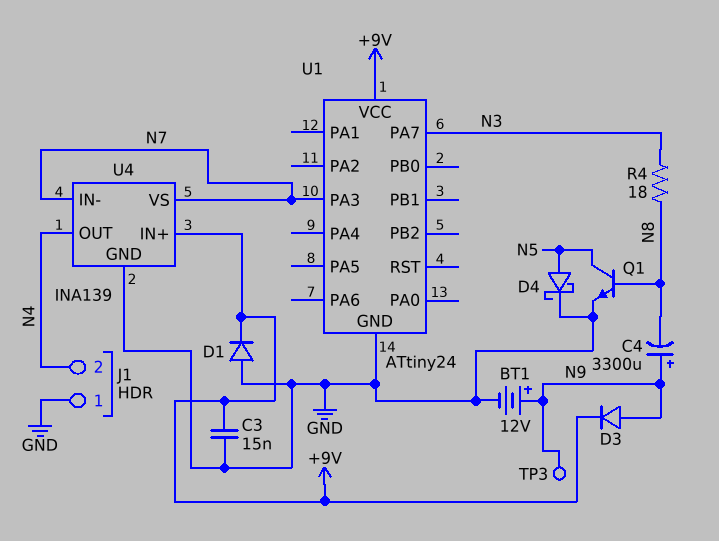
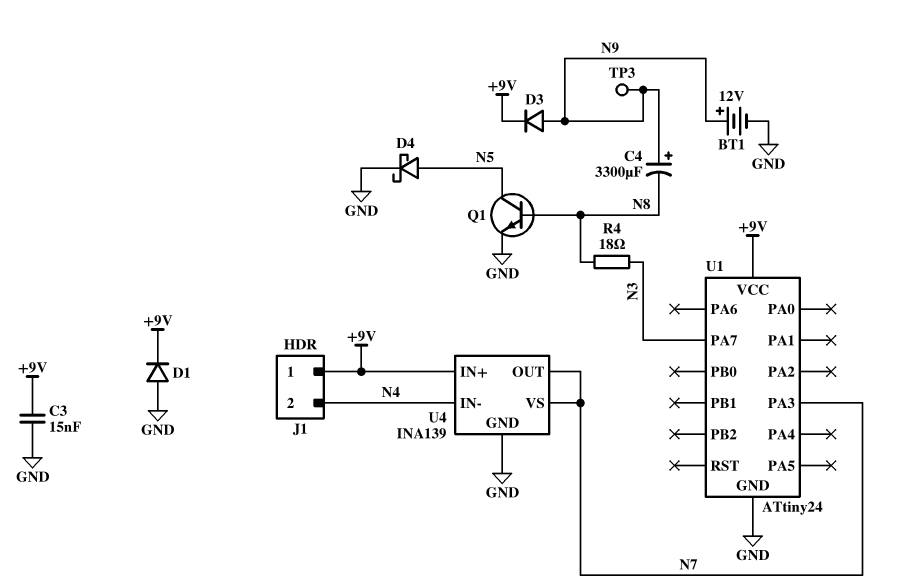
J1 pin 1: GND -> +9V
U4 pin IN-: N7 -> N4
U4 pin OUT: N4 -> N7

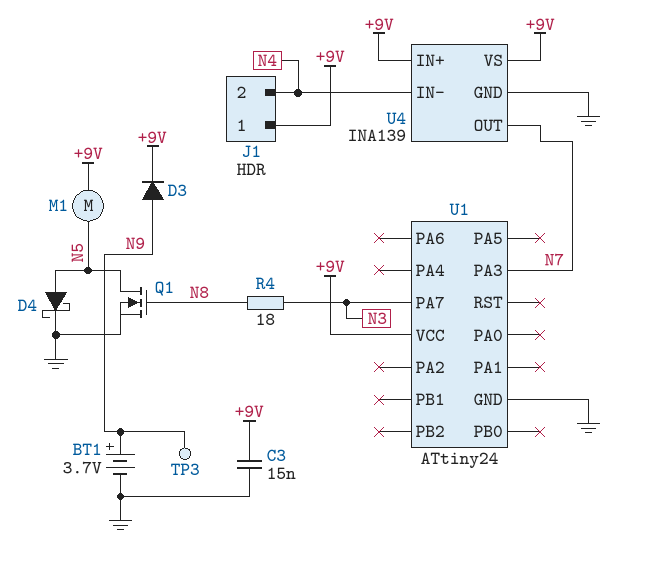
BT1: 12V (plus N9, minus GND) -> 3.7V (plus N9, minus GND)
C4: 3300uF (plus N9, minus N8) -> none
D1: diode (A GND, K +9V) -> none
M1: none -> motor (+9V, N5)
Q1: NPN (B N8, C N5, E GND) -> NMOS (G N8, D N5, S GND)
U4 pin VS: N7 -> +9V

